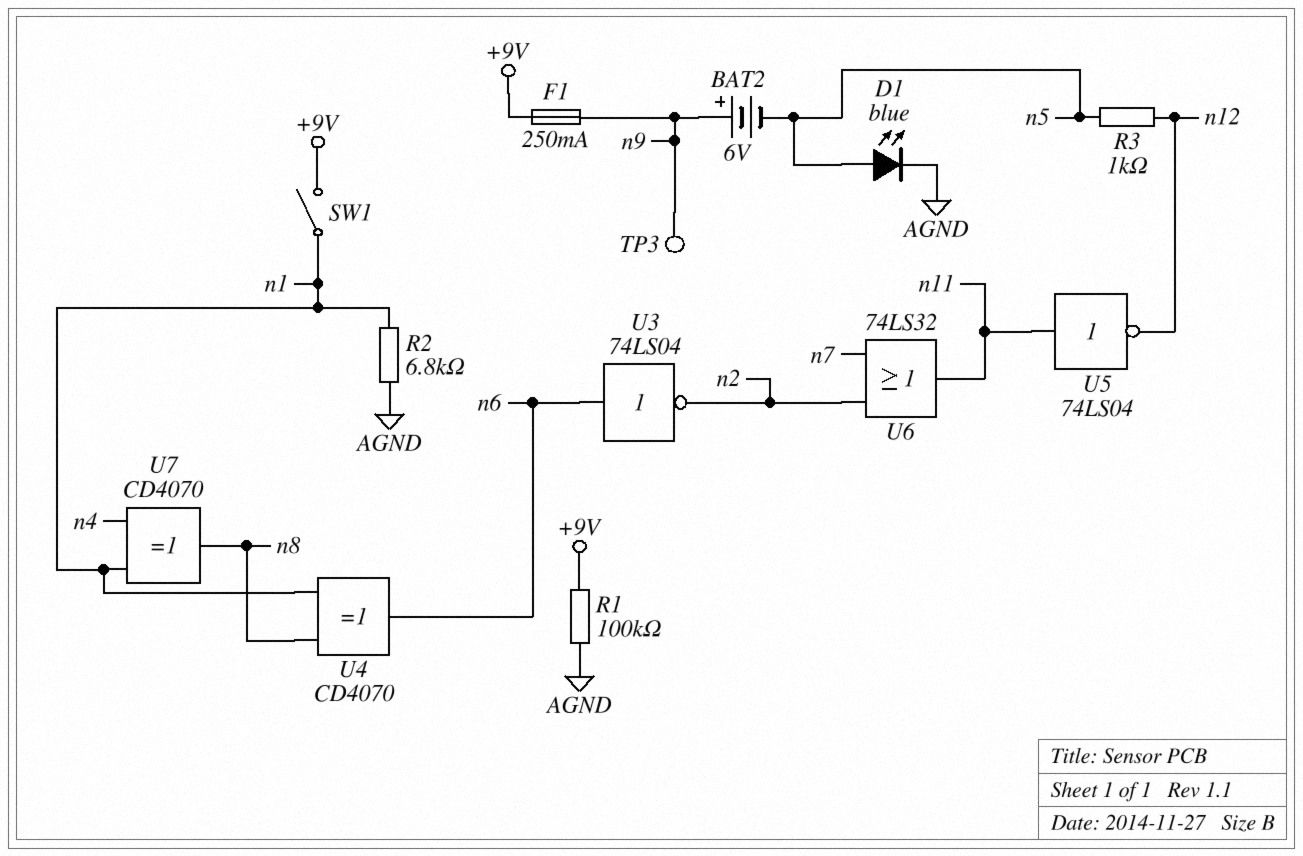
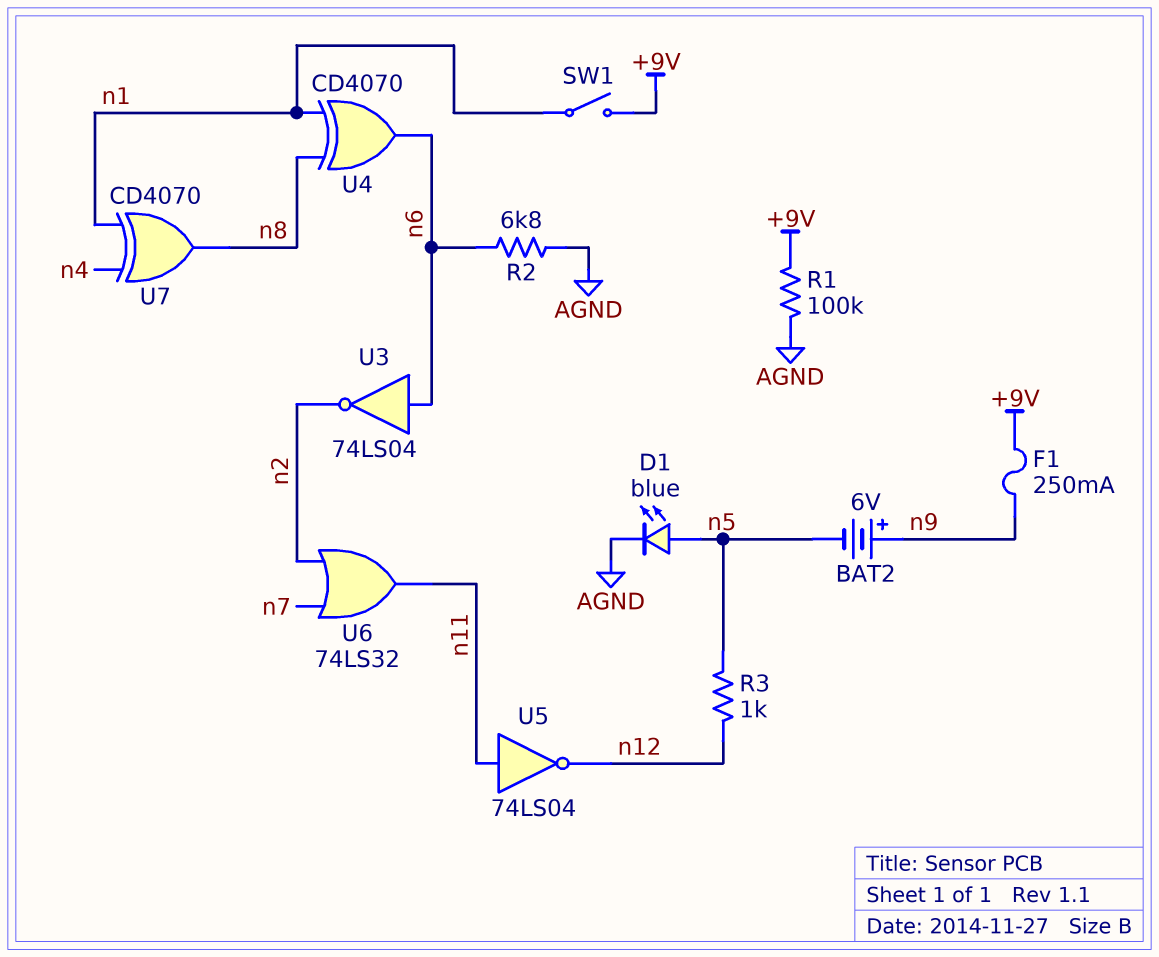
R2: 6.8k (AGND, n1) -> 6.8k (AGND, n6)
TP3: test point (n9) -> none

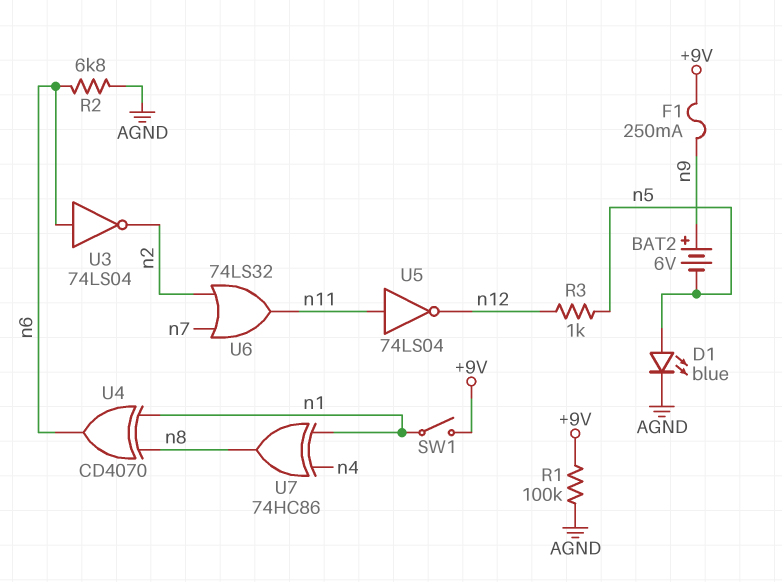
U7: XOR CD4070 (in n1, in n4, out n8) -> XOR 74HC86 (in n1, in n4, out n8)

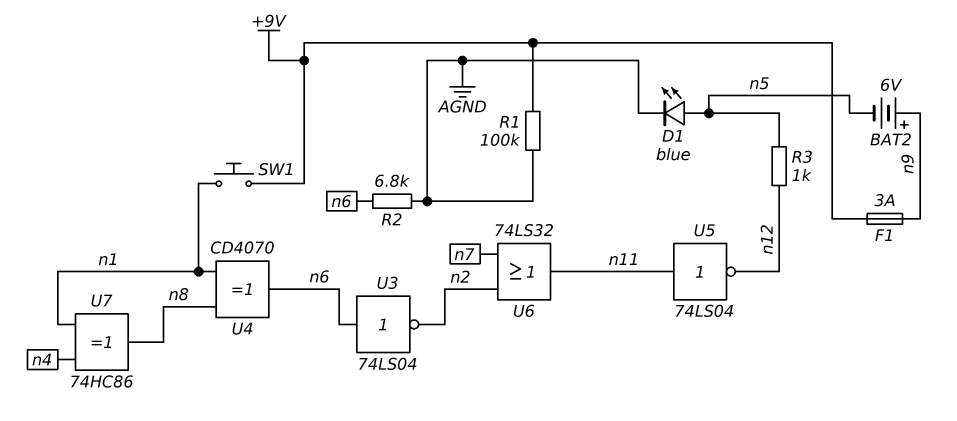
F1: 250mA (+9V, n9) -> 3A (+9V, n9)
SW1: switch (+9V, n1) -> button (+9V, n1)

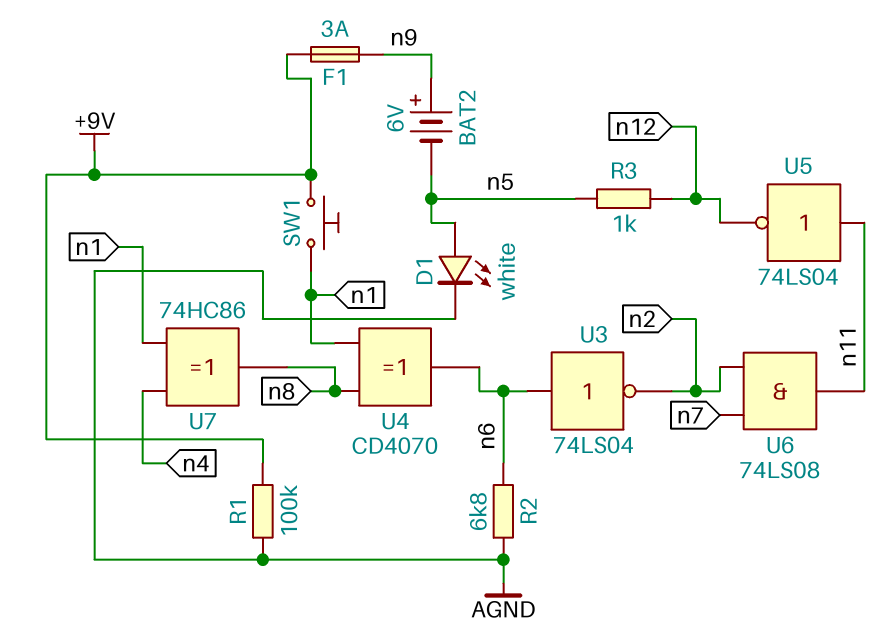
D1: LED blue (A n5, K AGND) -> LED white (A n5, K AGND)
U6: OR 74LS32 (in n2, in n7, out n11) -> AND 74LS08 (in n2, in n7, out n11)

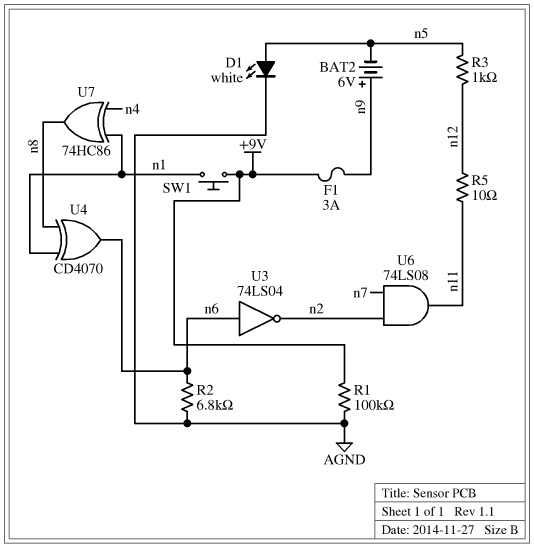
R5: none -> 10 (n11, n12)
U5: NOT 74LS04 (in n11, out n12) -> none

